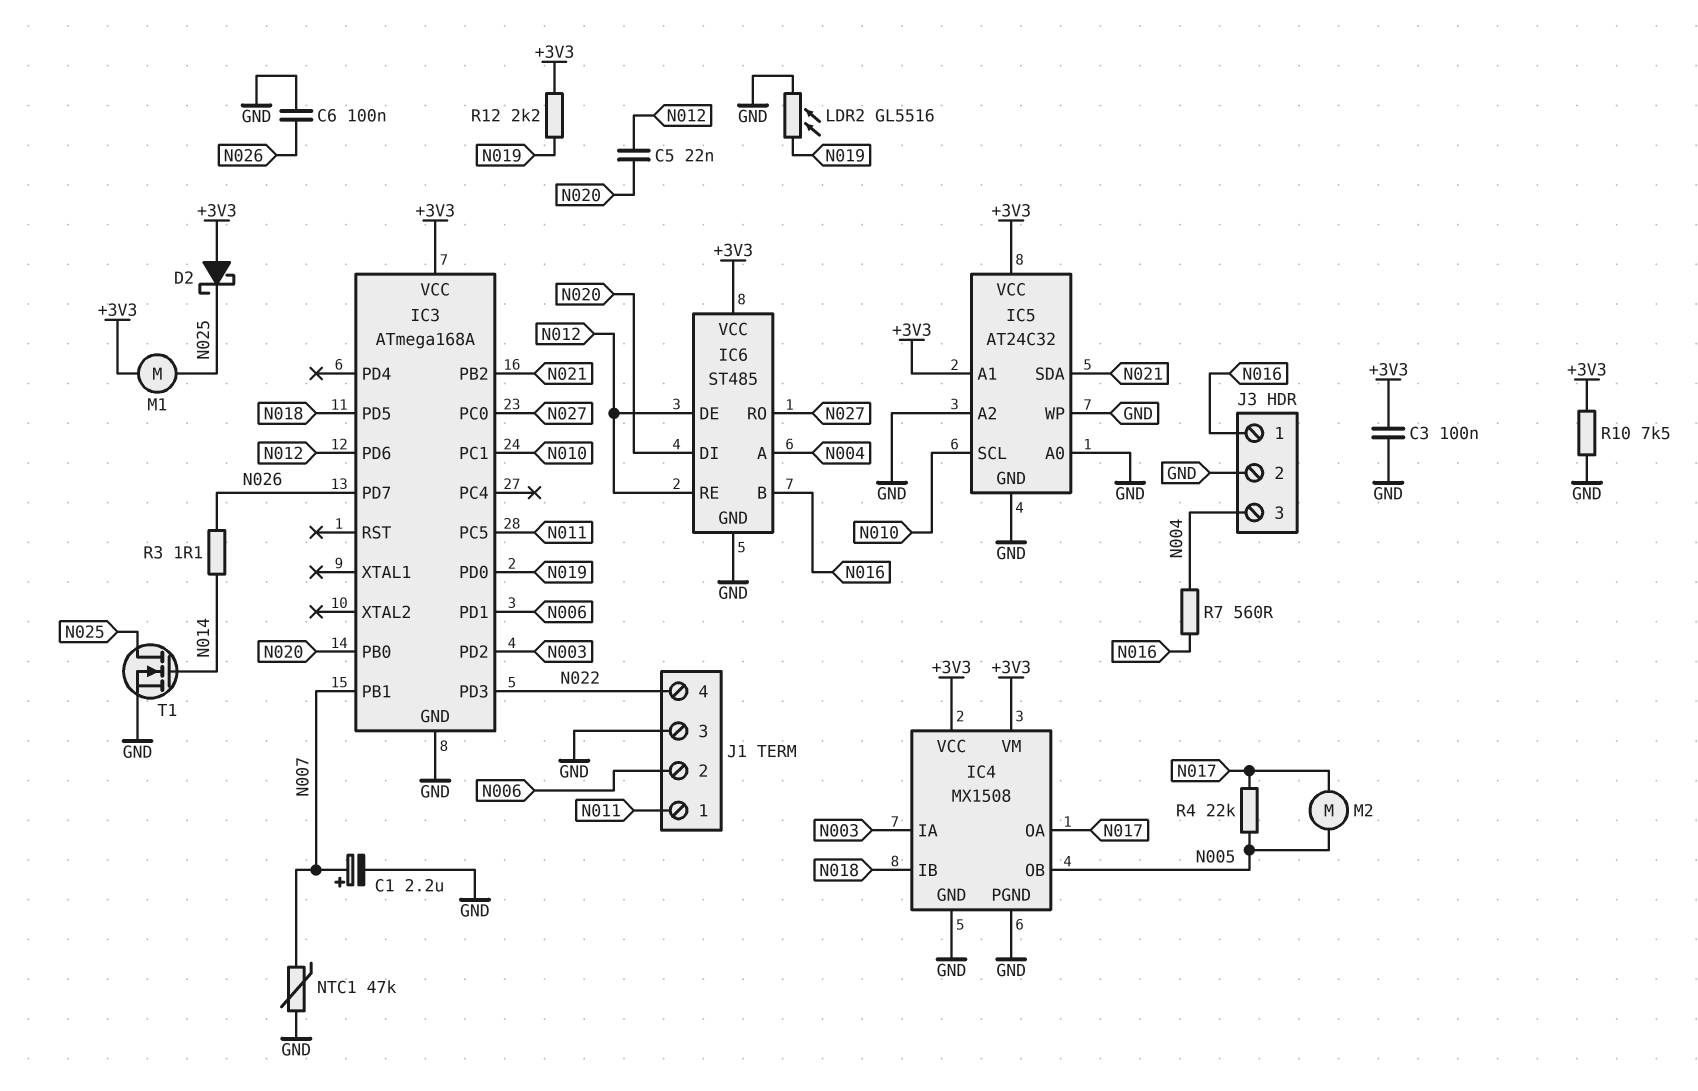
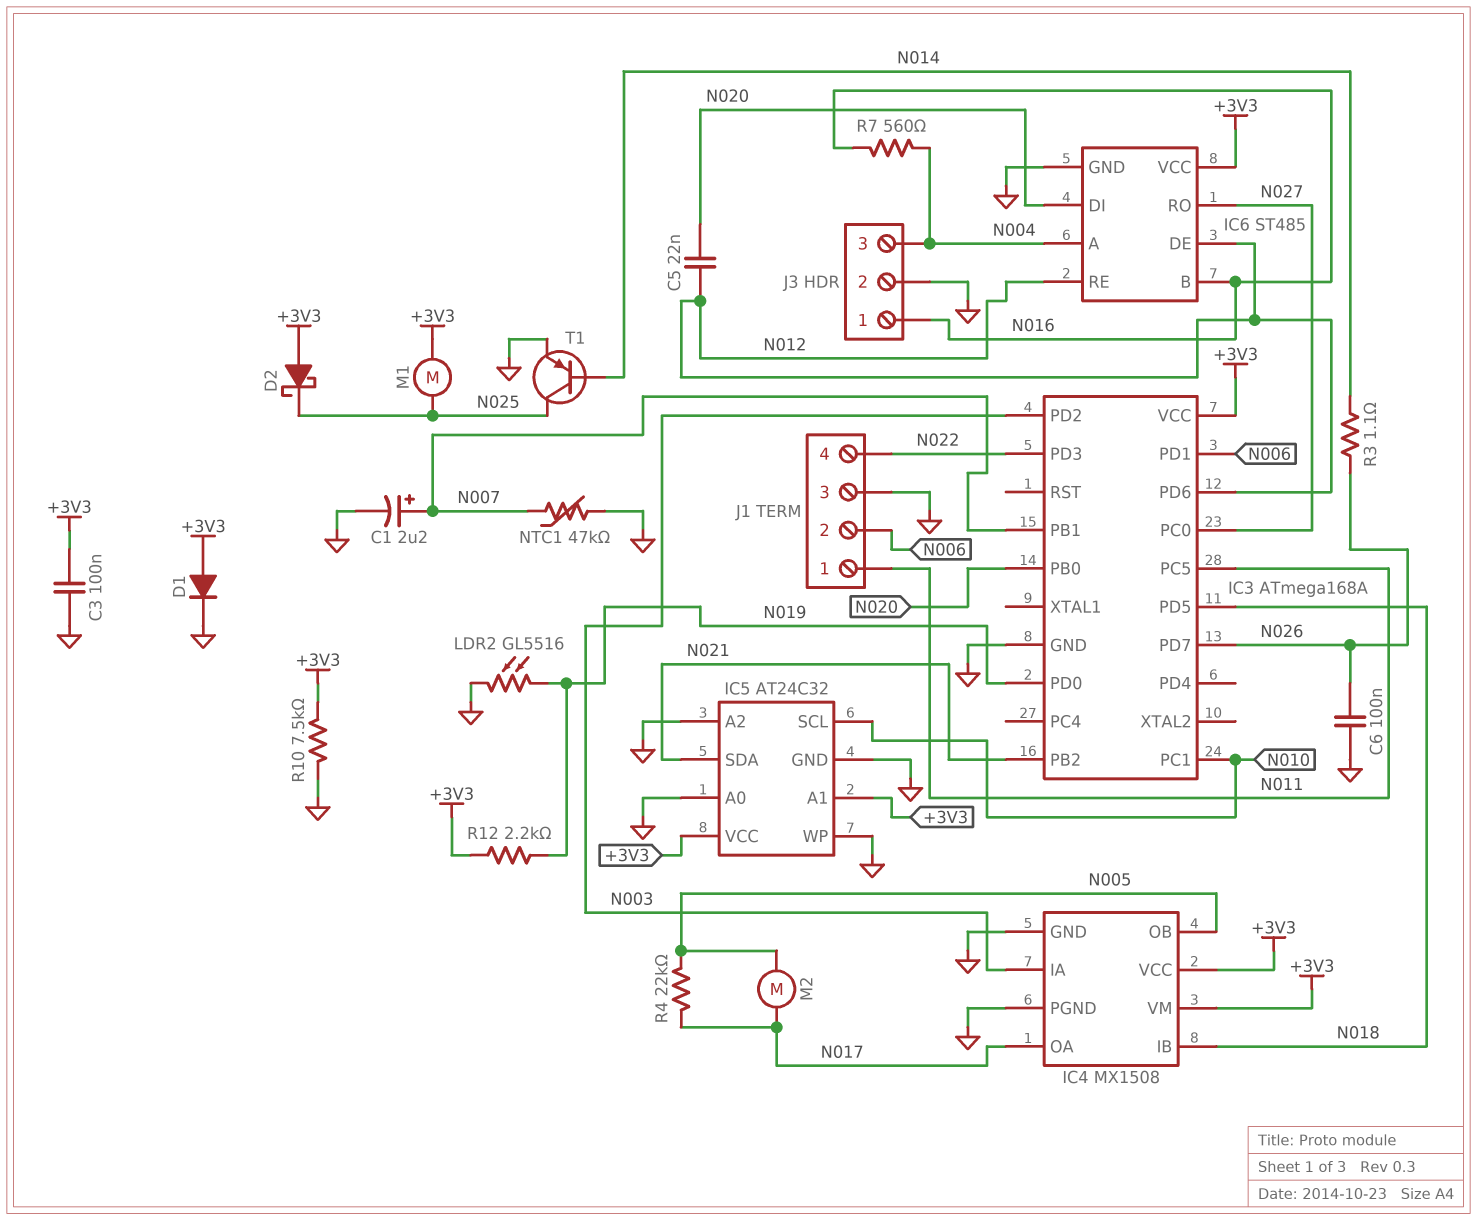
D1: none -> diode (A +3V3, K GND)
T1: NMOS (G N014, D N025, S GND) -> PNP (B N014, C N025, E GND)

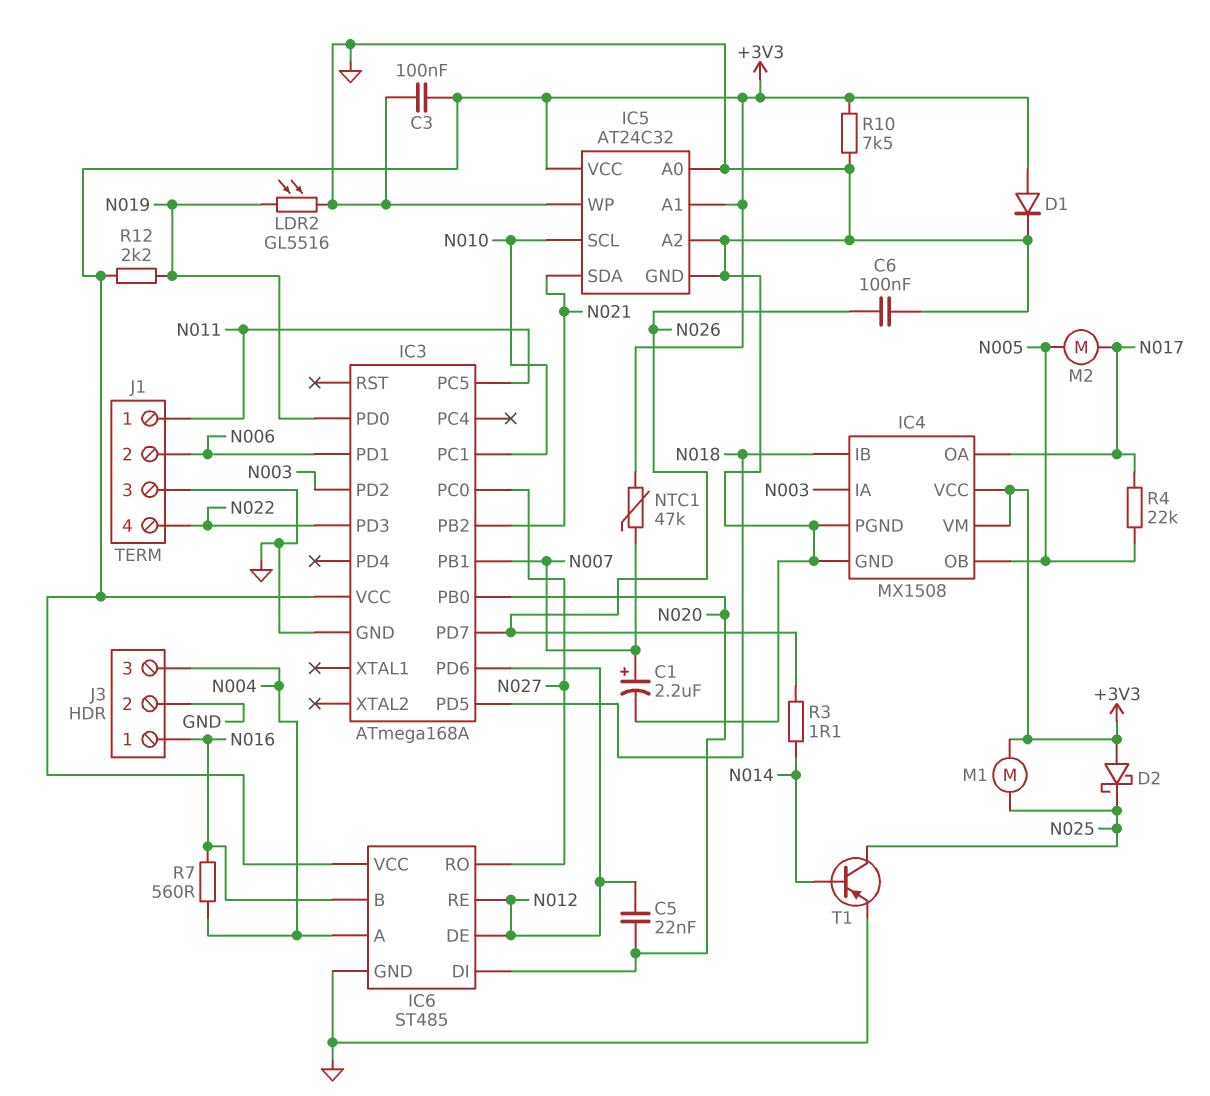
NTC1: 47k (GND, N007) -> 47k (+3V3, N007)

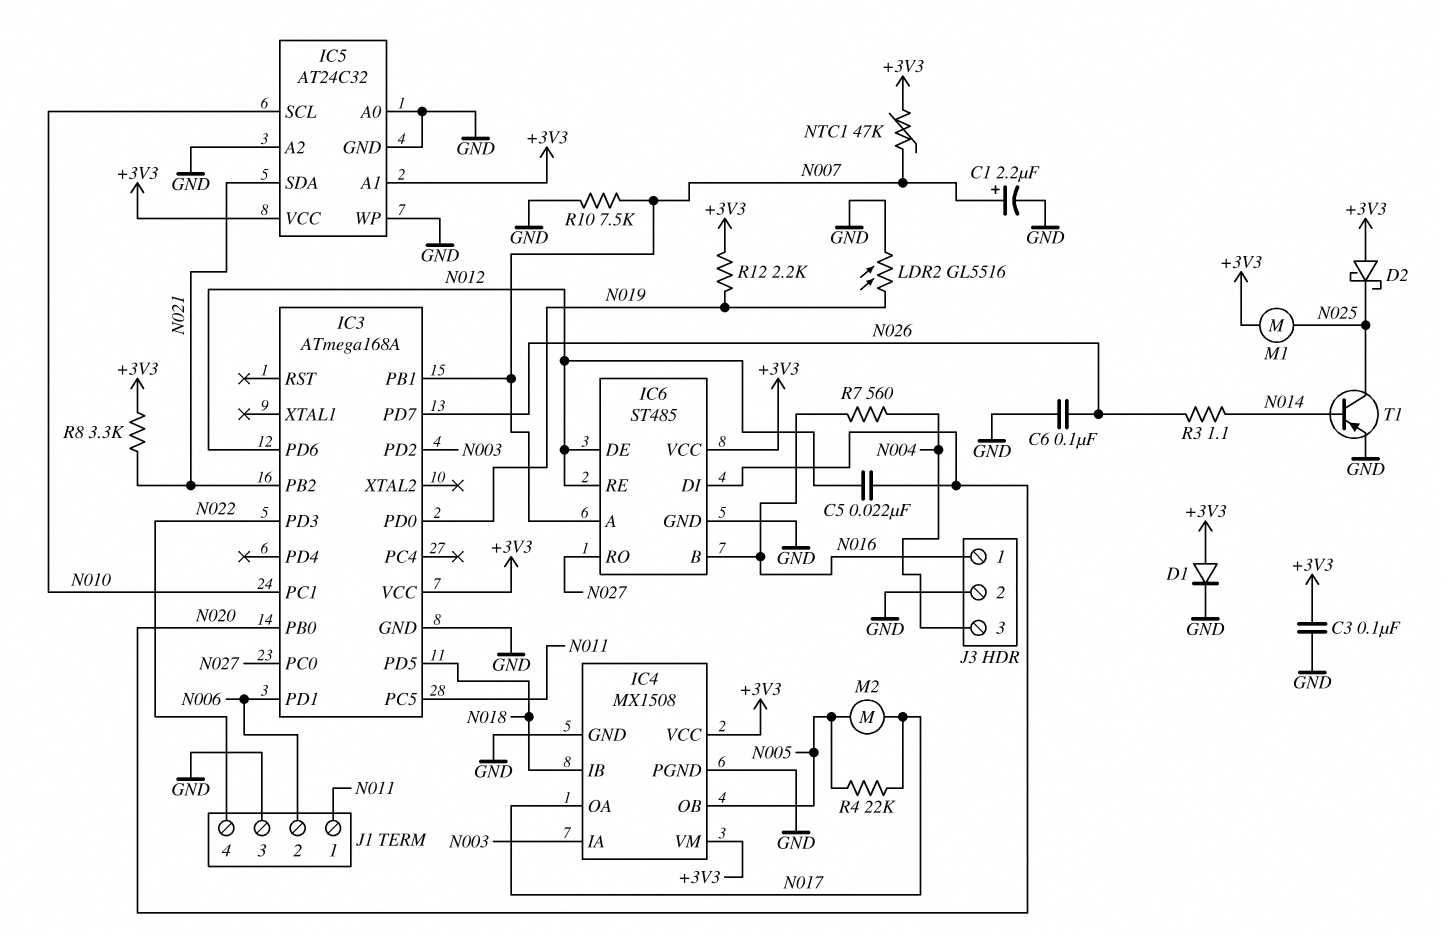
IC6 pin A: N004 -> N007
R8: none -> 3.3k (+3V3, N021)
R10: 7.5k (+3V3, GND) -> 7.5k (GND, N007)

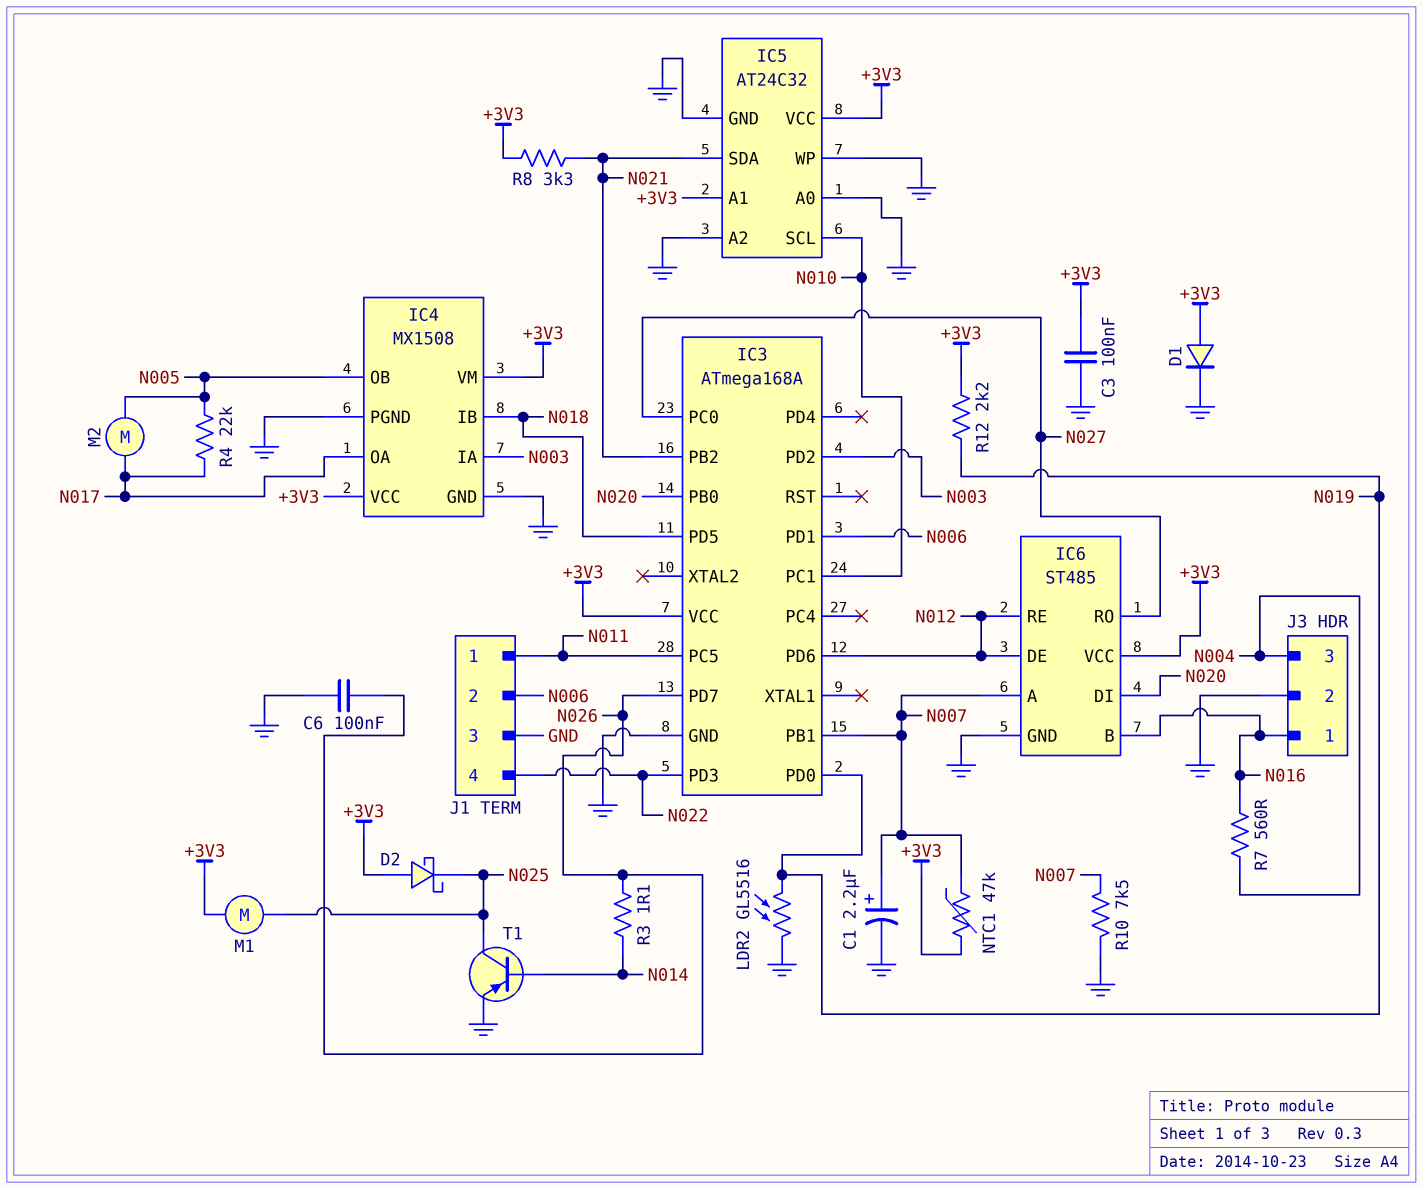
C5: 22nF (N012, N020) -> none

